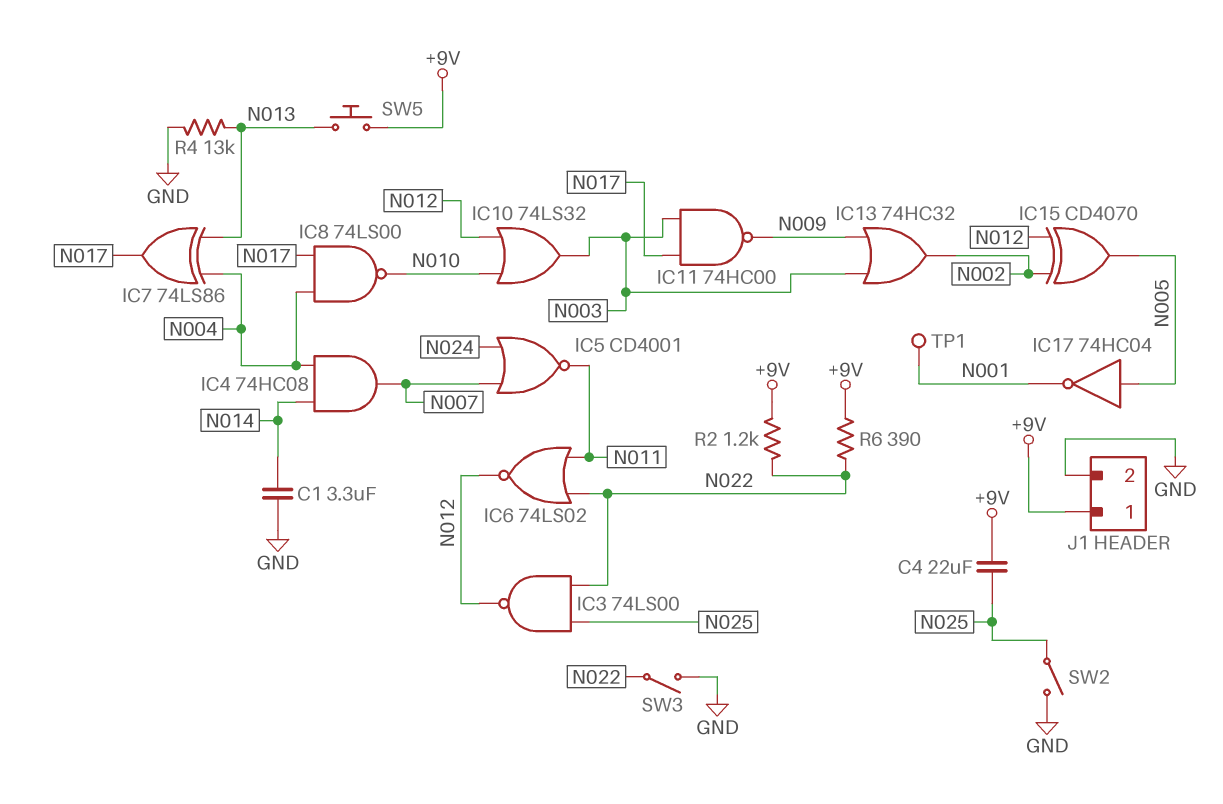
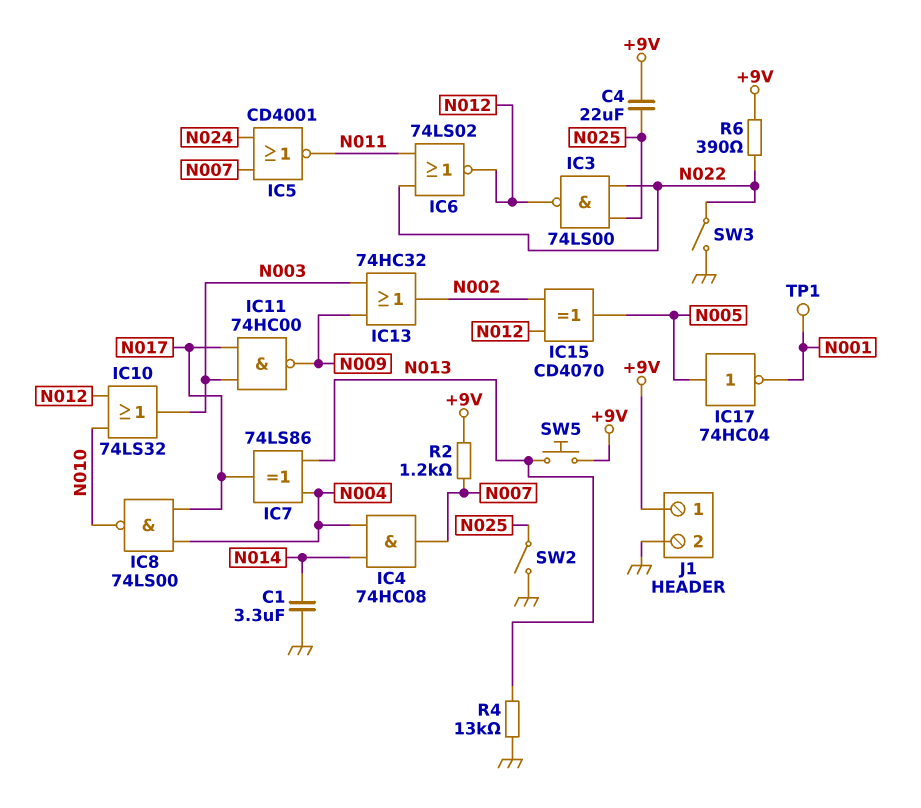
R2: 1.2k (+9V, N022) -> 1.2k (+9V, N007)

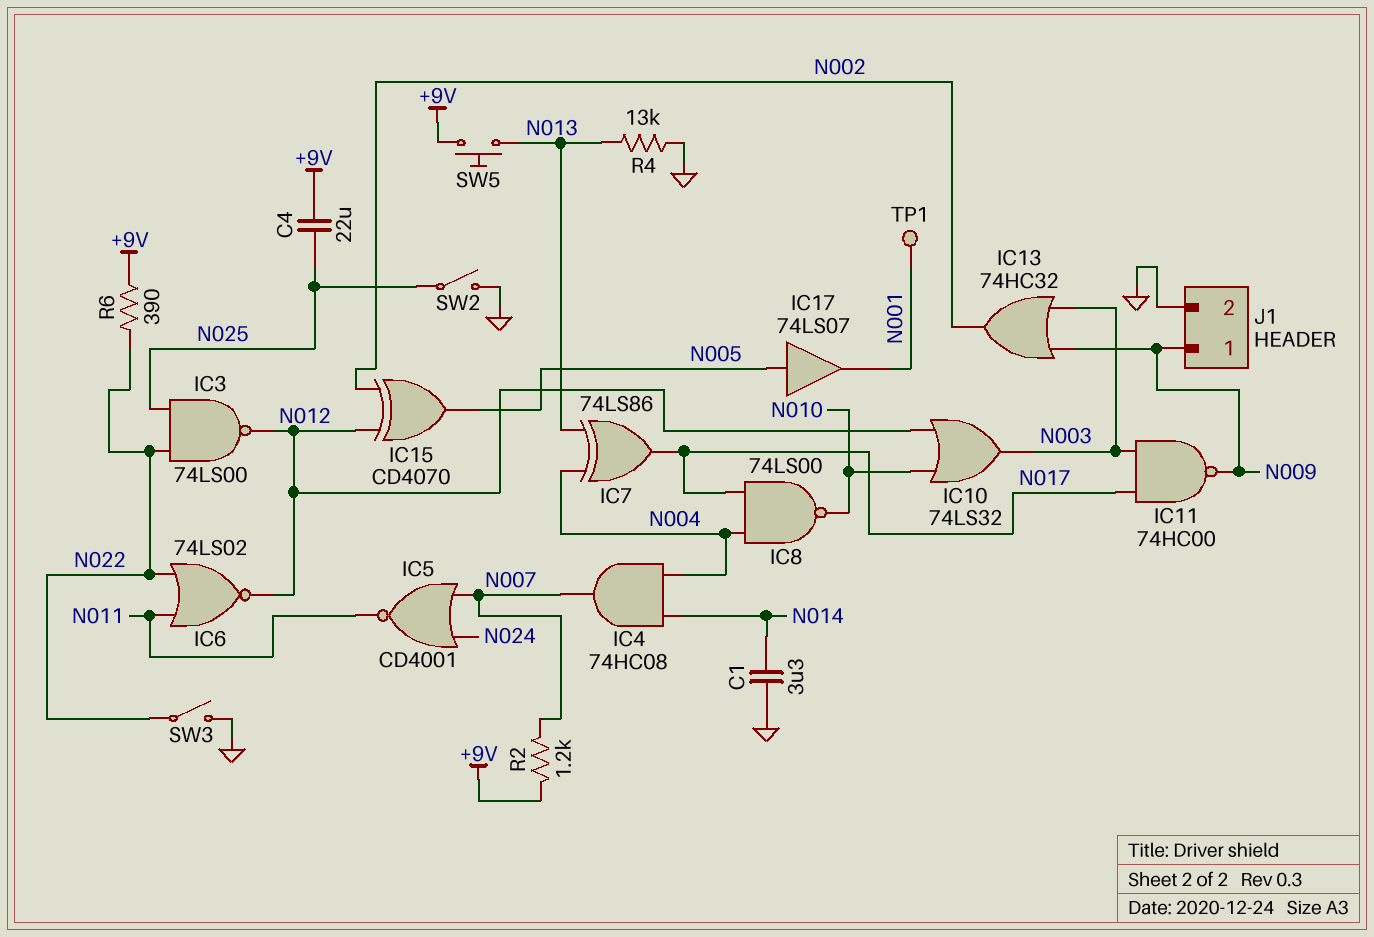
IC17: NOT 74HC04 (in N005, out N001) -> buffer 74LS07 (in N005, out N001)
J1 pin 1: +9V -> N009

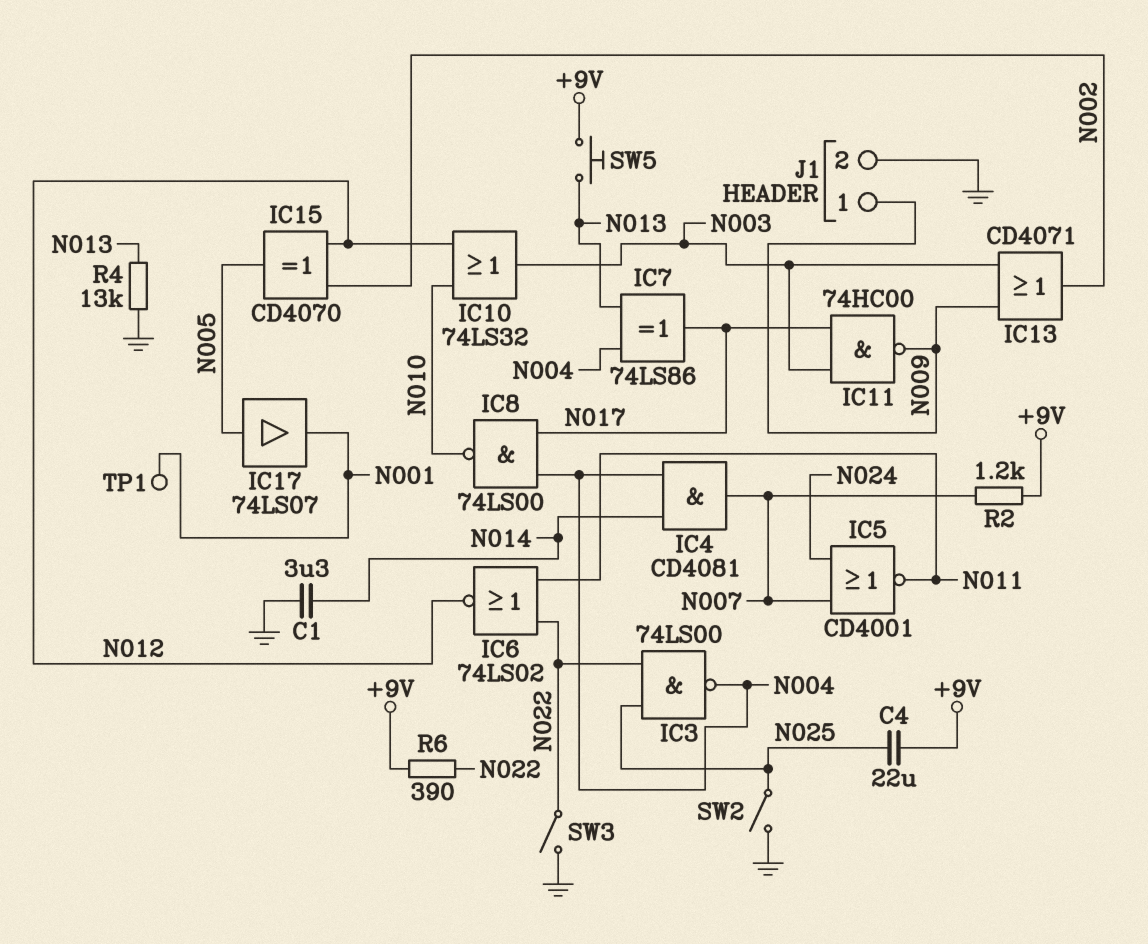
IC3: NAND 74LS00 (in N022, in N025, out N012) -> NAND 74LS00 (in N022, in N025, out N004)
IC4: AND 74HC08 (in N004, in N014, out N007) -> AND CD4081 (in N004, in N014, out N007)
IC13: OR 74HC32 (in N003, in N009, out N002) -> OR CD4071 (in N003, in N009, out N002)

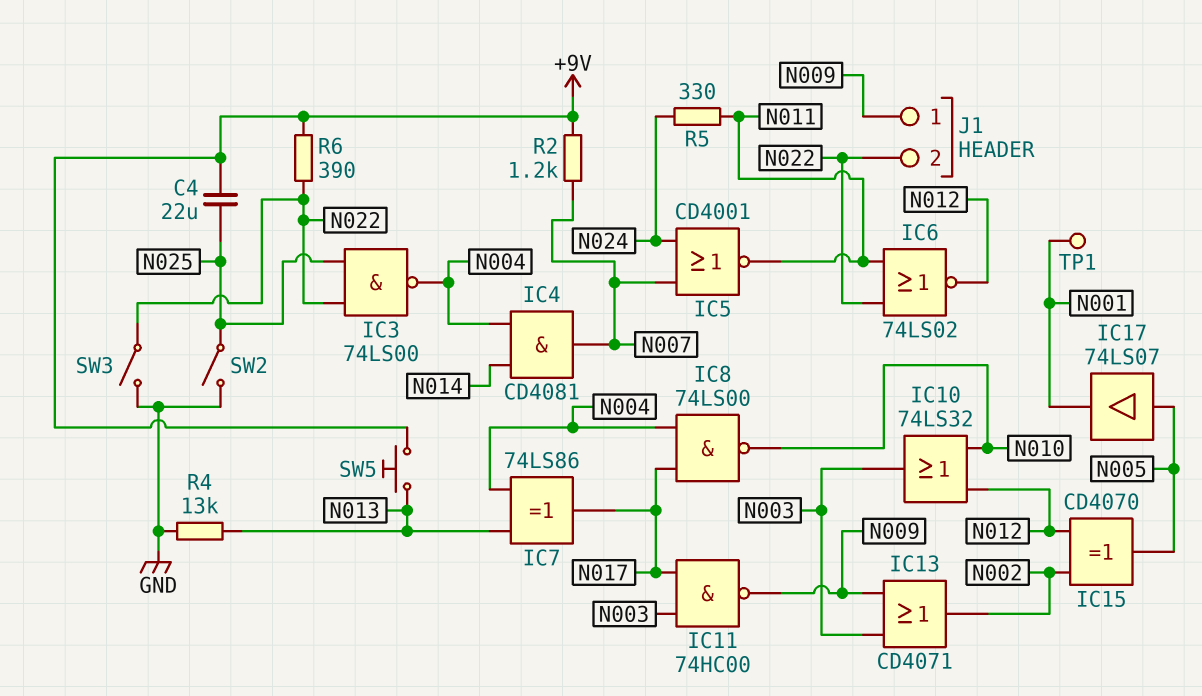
C1: 3.3uF (GND, N014) -> none
J1 pin 2: GND -> N022
R5: none -> 330 (N011, N024)

